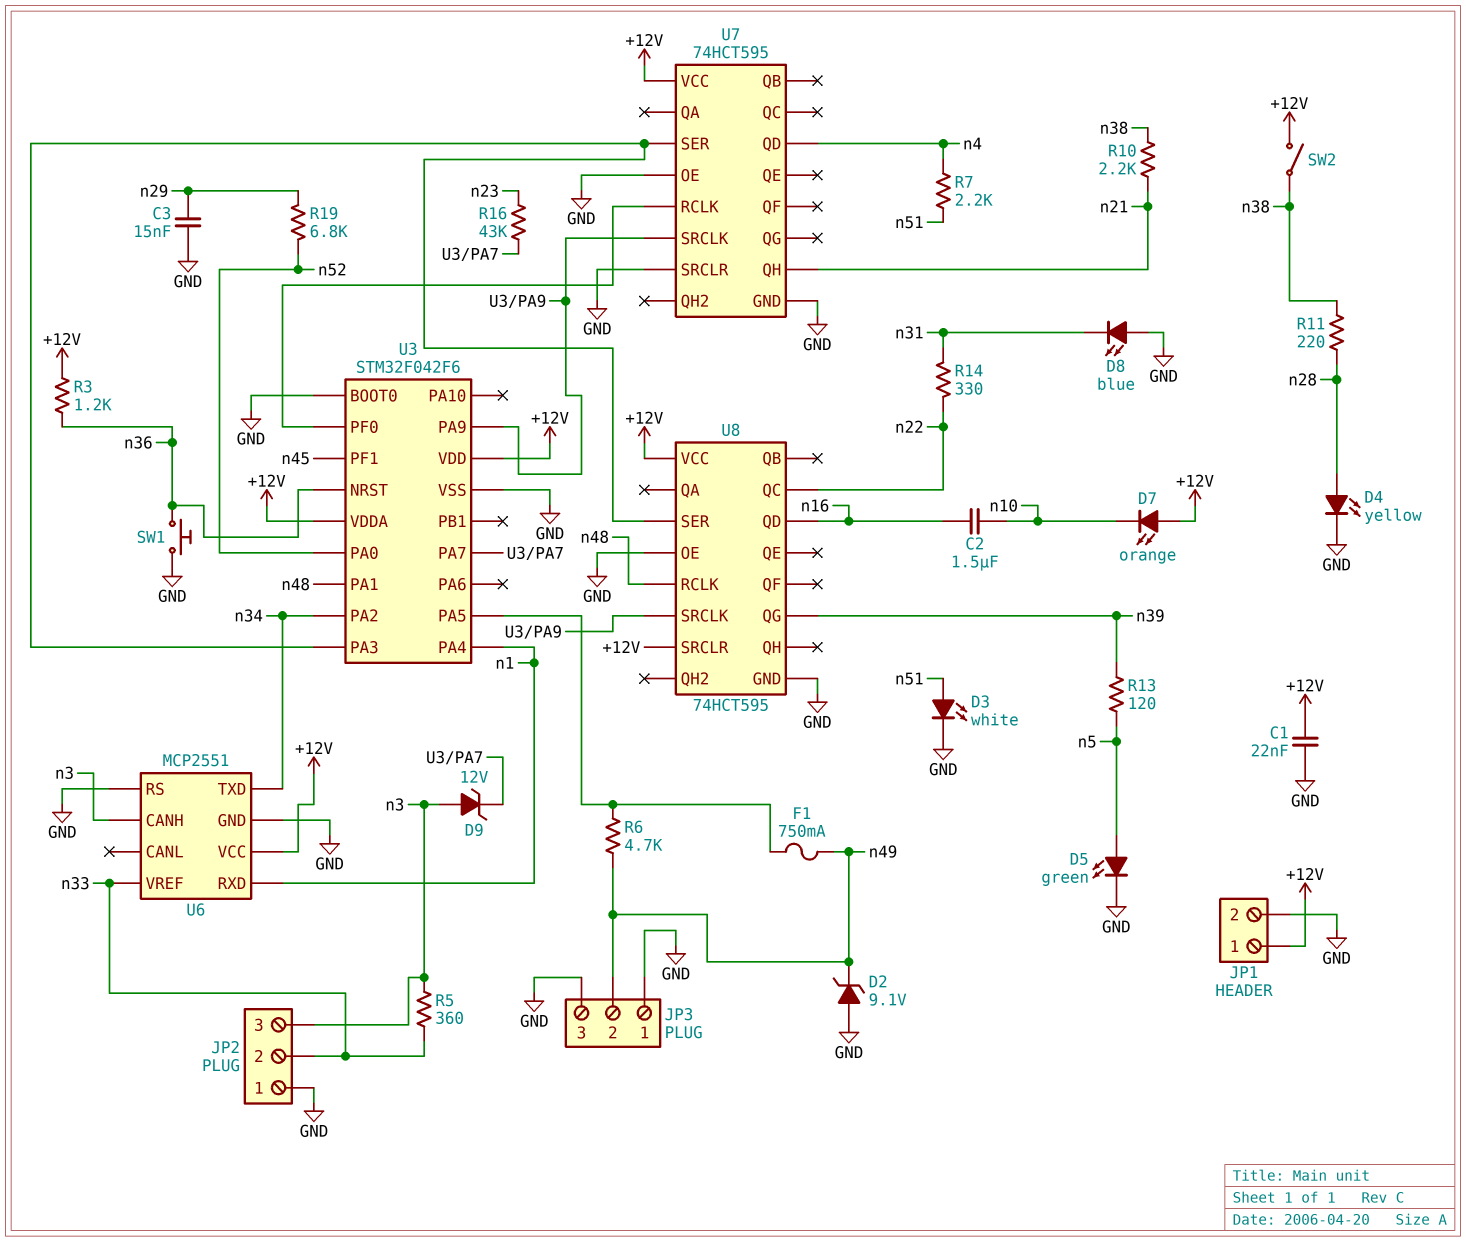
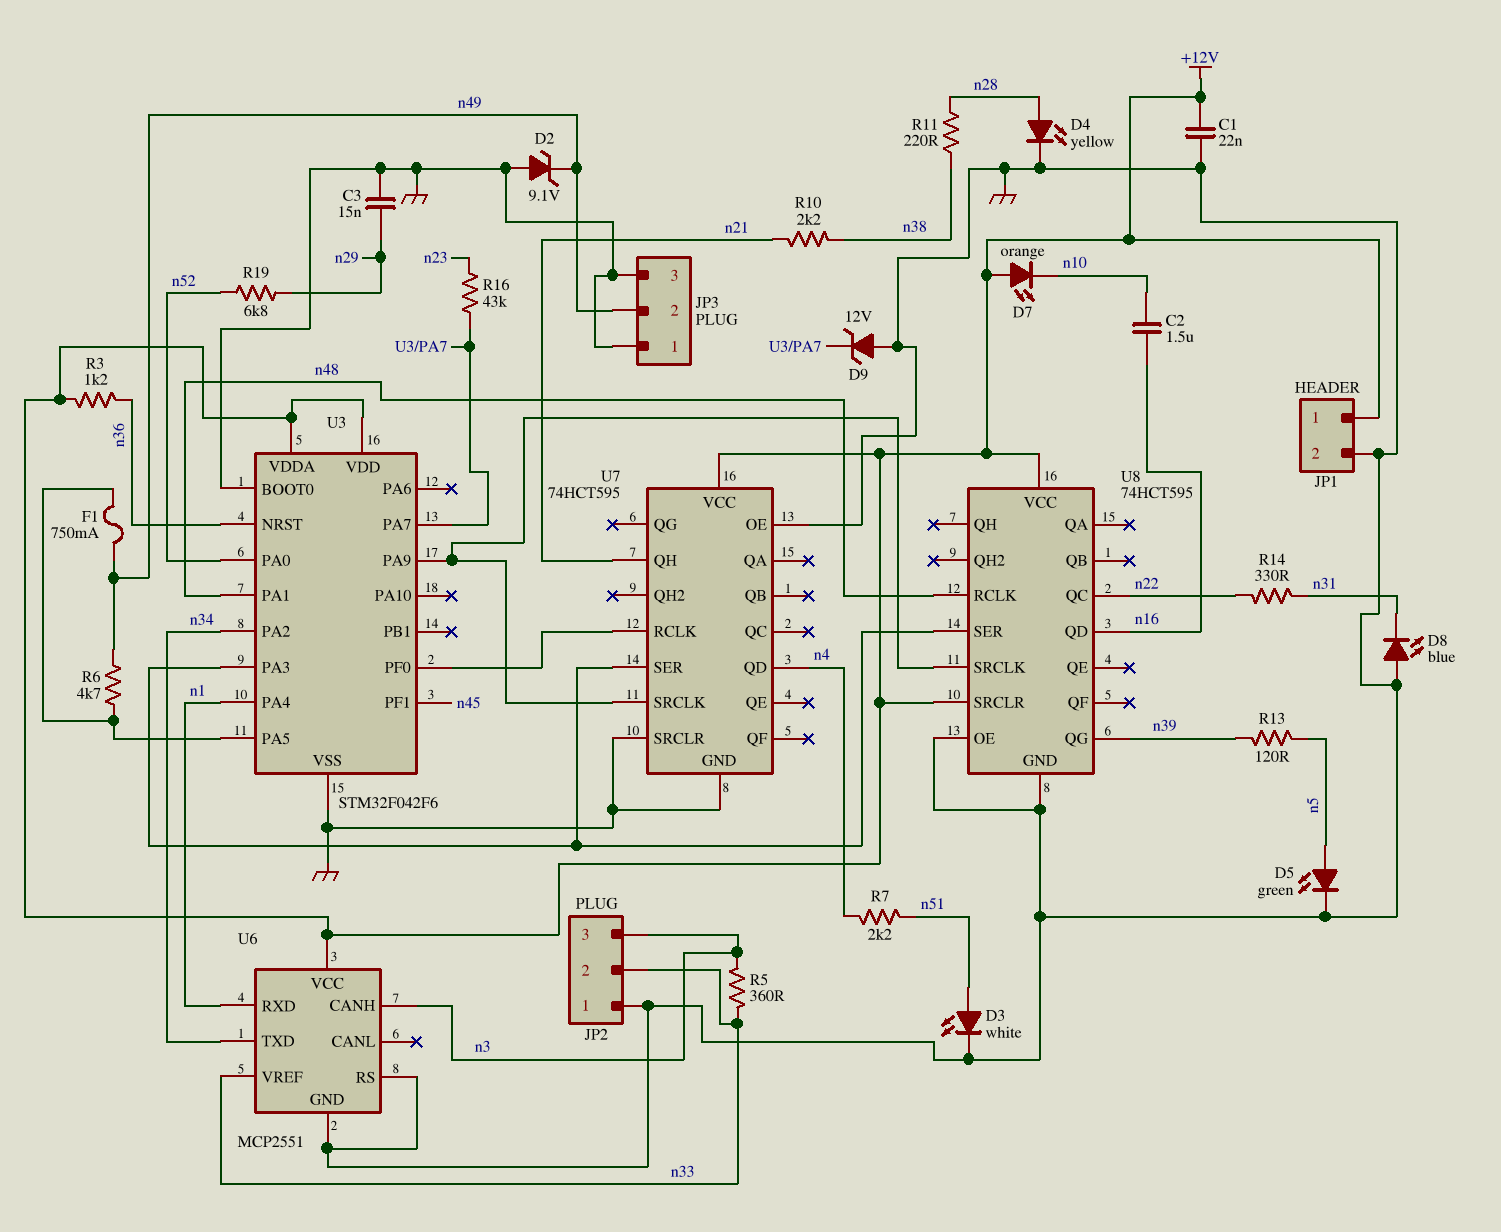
D9: zener 12V (A n3, K U3/PA7) -> zener 12V (A GND, K U3/PA7)
SW1: button (GND, n36) -> none
SW2: switch (+12V, n38) -> none

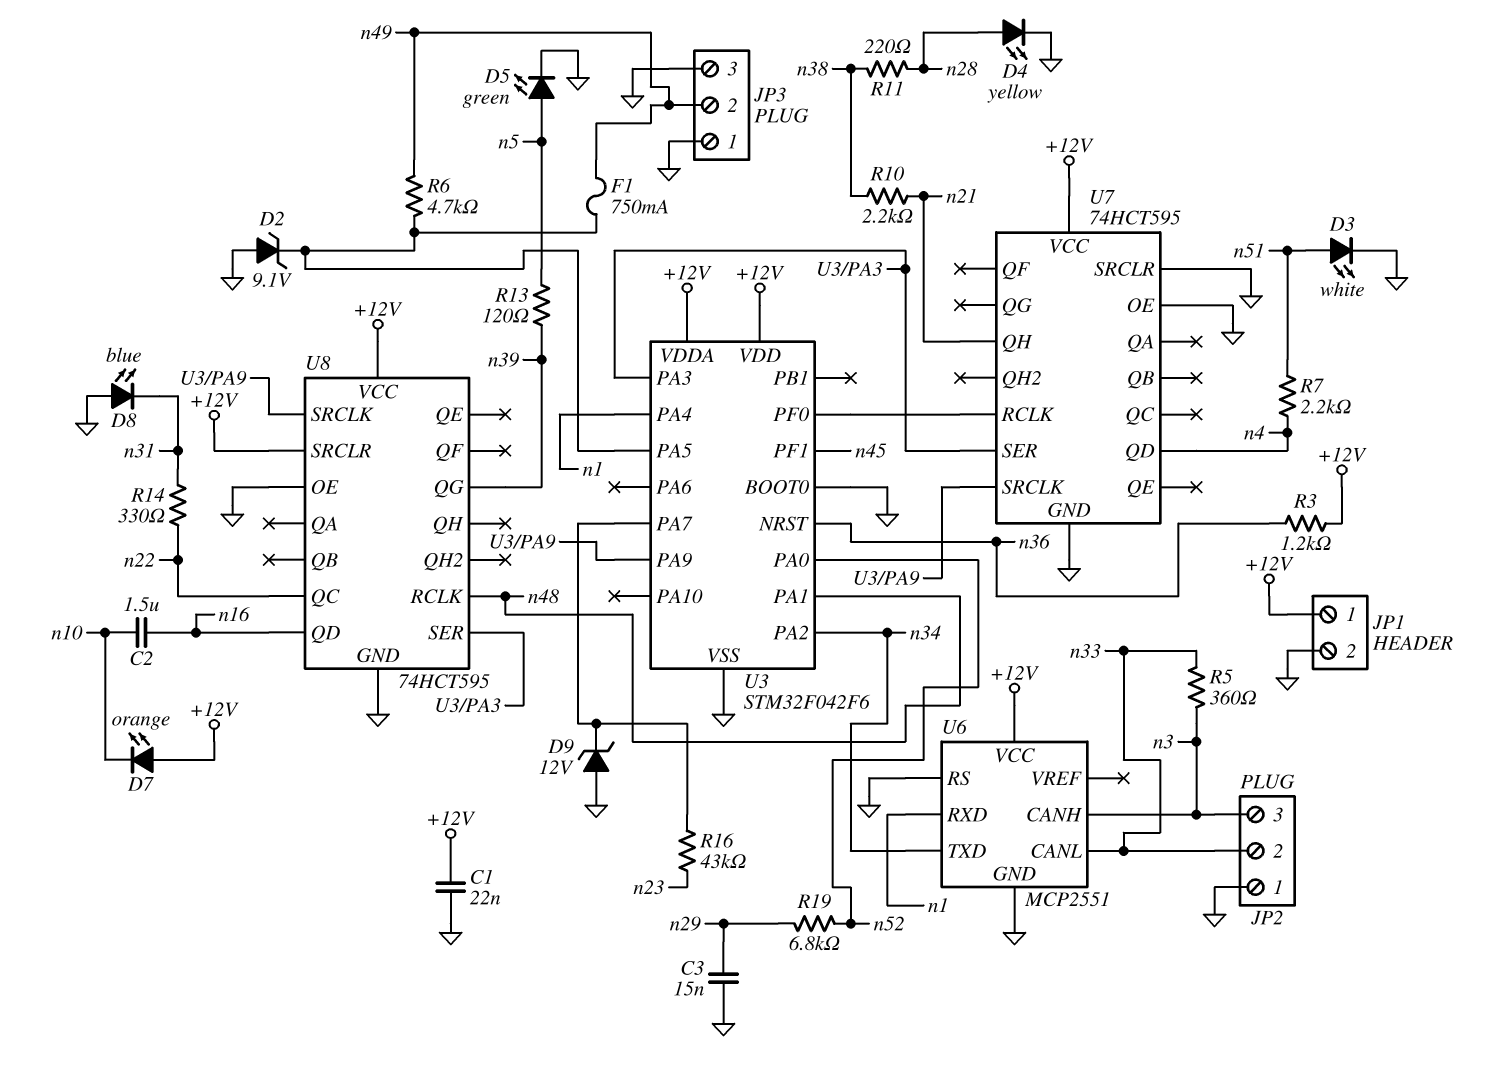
D2: zener 9.1V (A GND, K n49) -> zener 9.1V (A GND, K U3/PA5)
U6 pin CANL: none -> n33
U6 pin VREF: n33 -> none

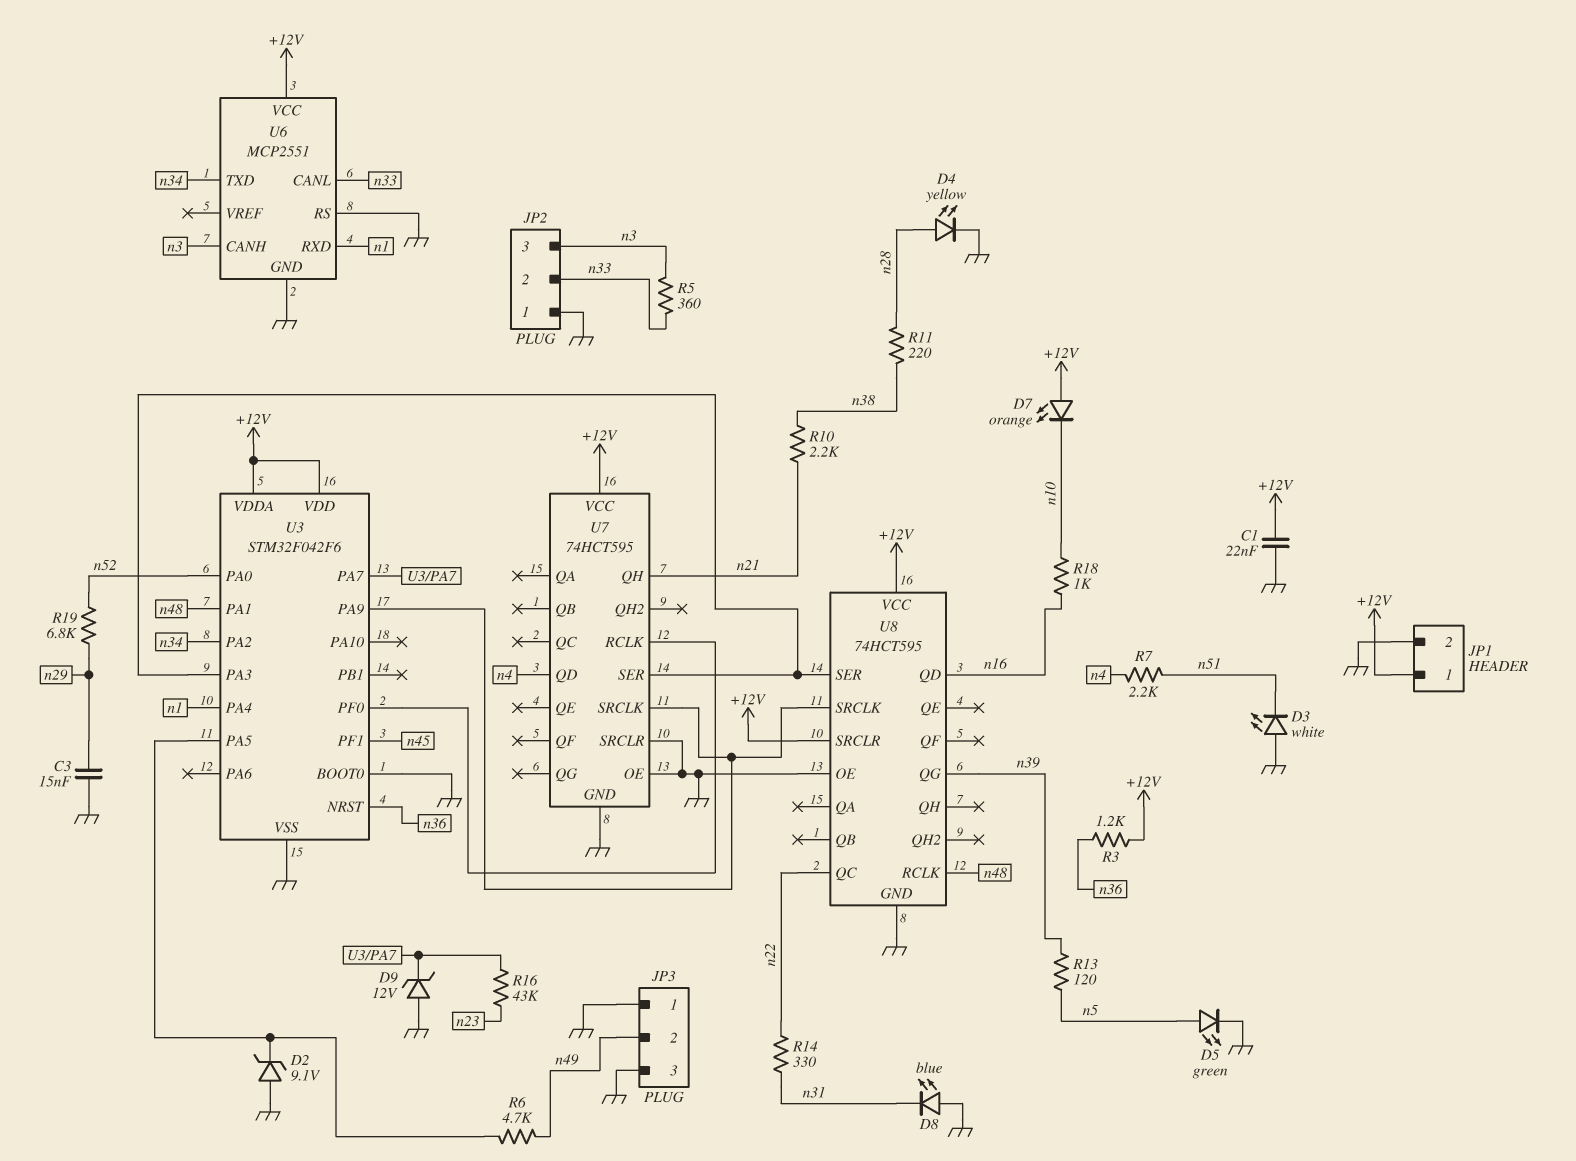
C2: 1.5uF (n10, n16) -> none
D3: LED white (A n51, K GND) -> LED white (A GND, K n51)
F1: 750mA (U3/PA5, n49) -> none
R18: none -> 1k (n10, n16)

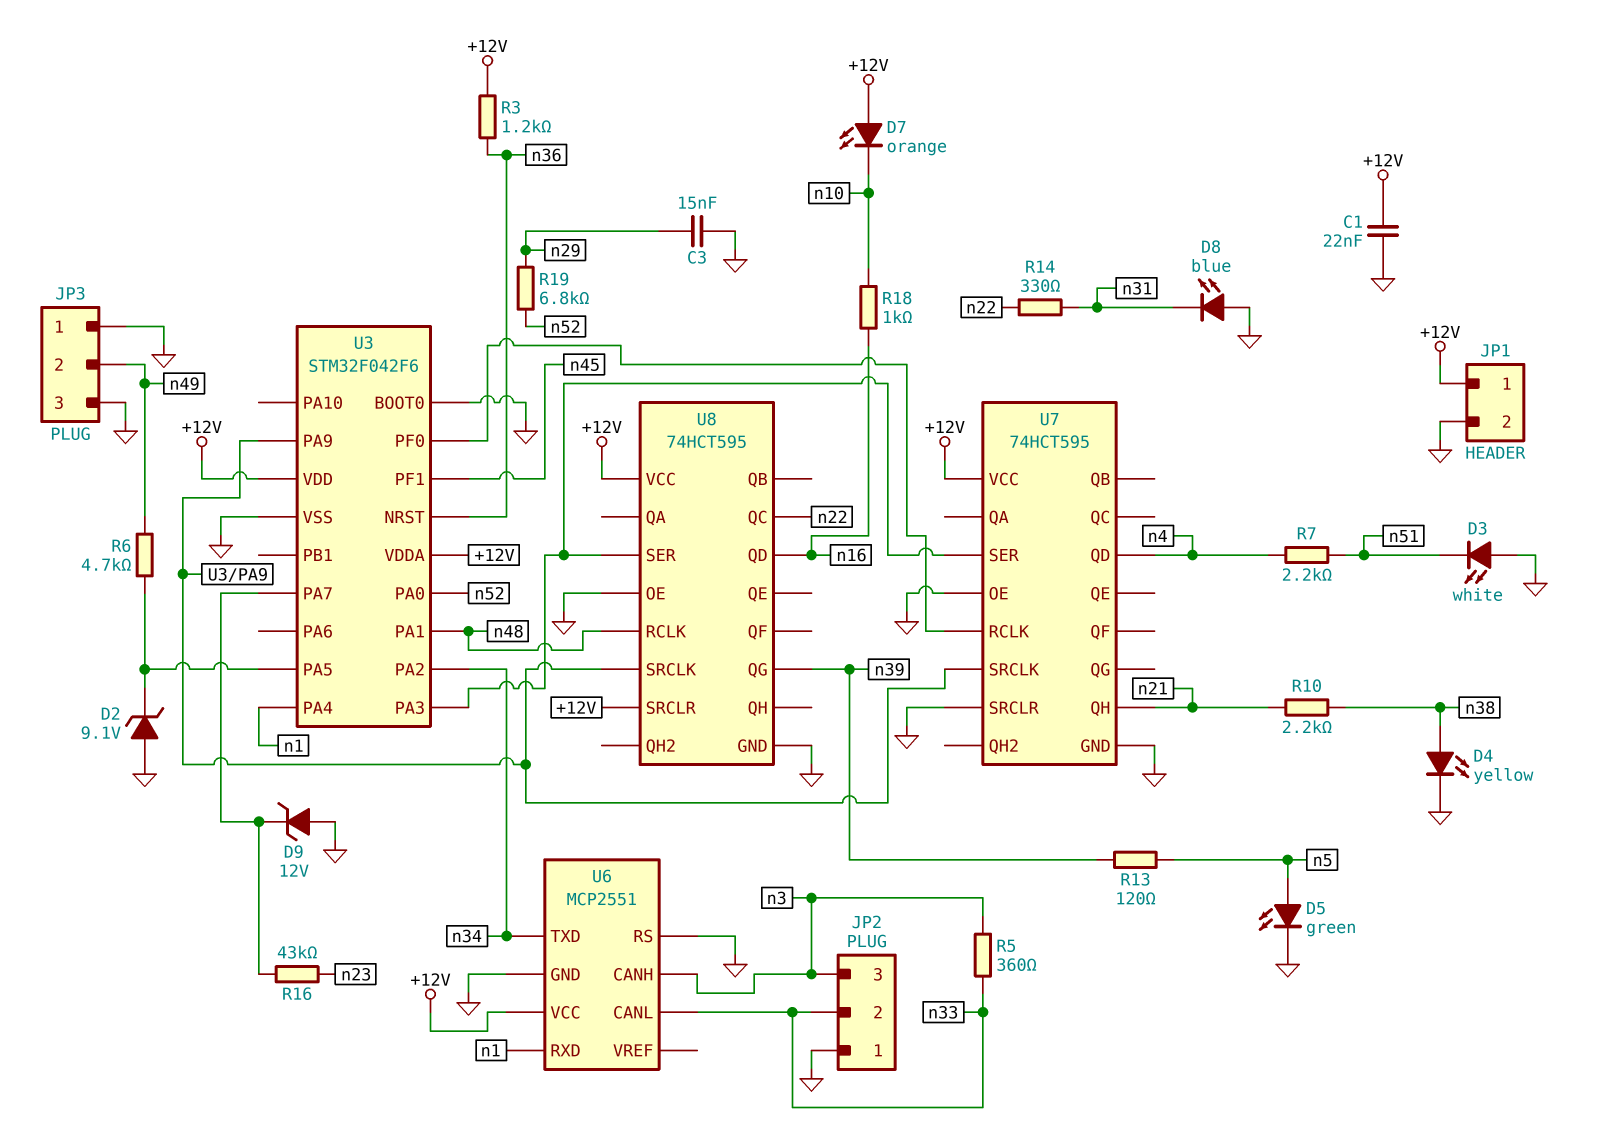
D4: LED yellow (A n28, K GND) -> LED yellow (A n38, K GND)
R11: 220 (n28, n38) -> none

